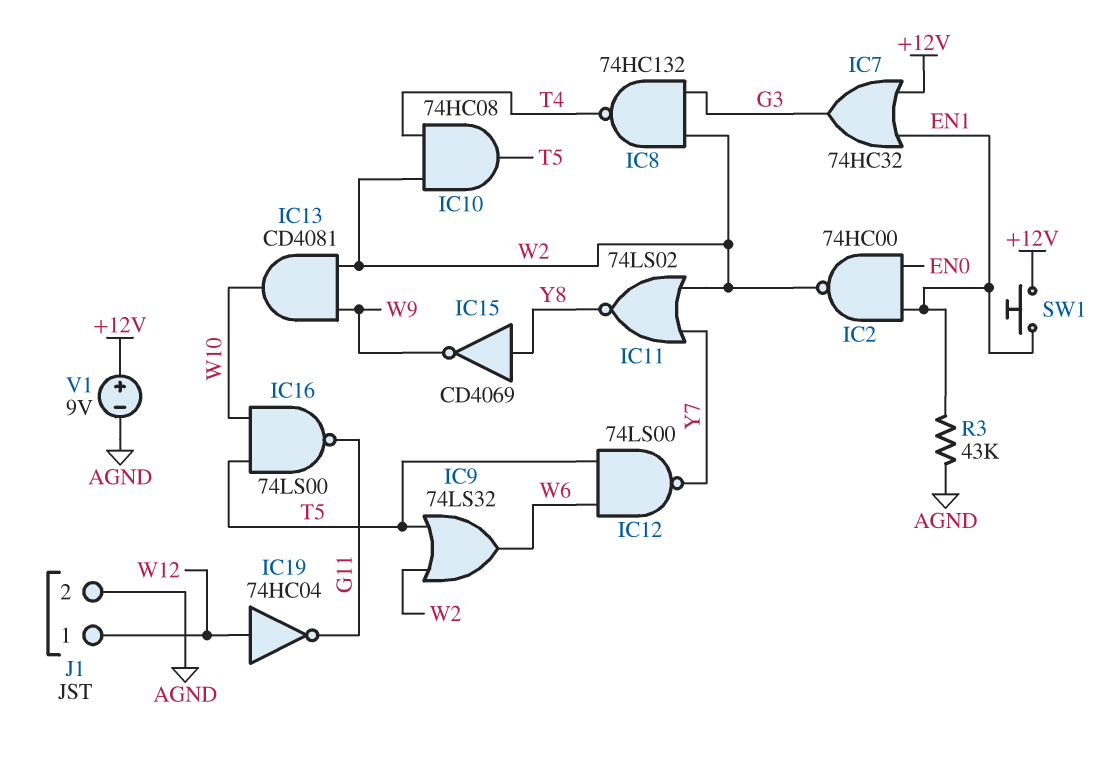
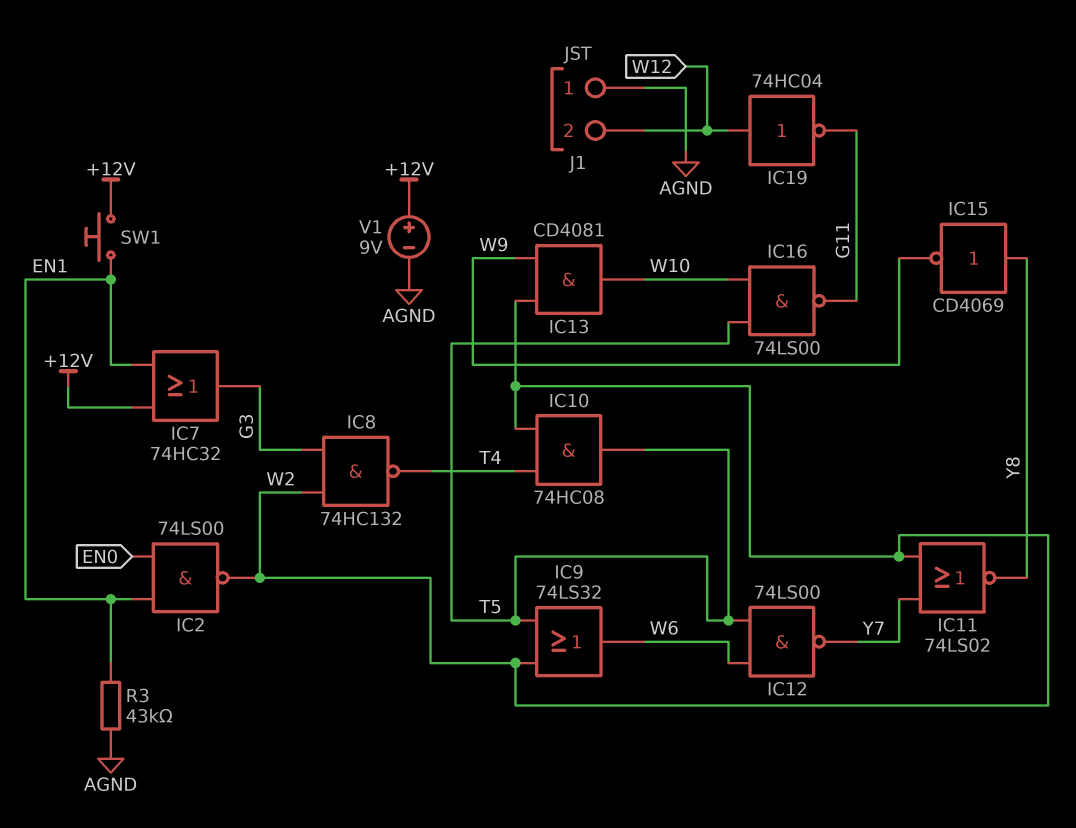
IC2: NAND 74HC00 (in EN0, in EN1, out W2) -> NAND 74LS00 (in EN0, in EN1, out W2)
J1 pin 1: W12 -> AGND
J1 pin 2: AGND -> W12

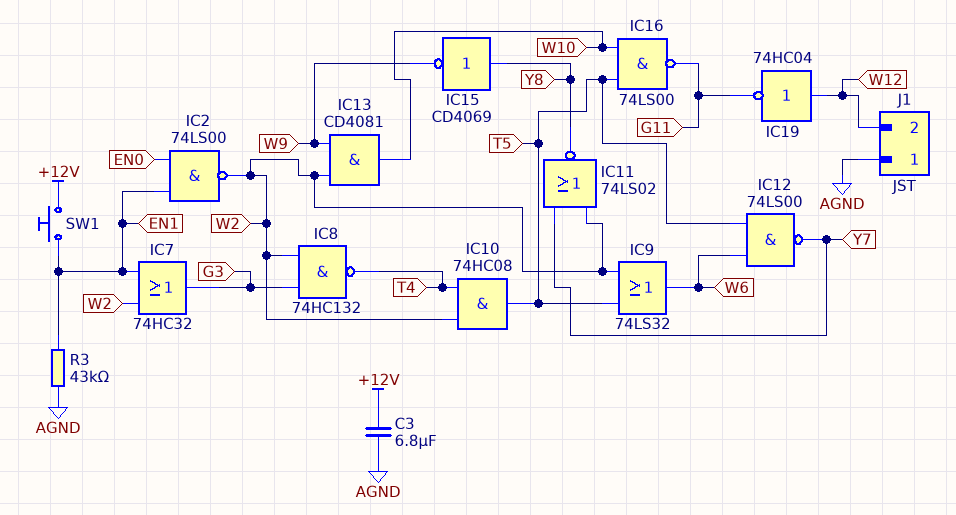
C3: none -> 6.8uF (+12V, AGND)
IC7: OR 74HC32 (in +12V, in EN1, out G3) -> OR 74HC32 (in EN1, in W2, out G3)
V1: 9V (plus +12V, minus AGND) -> none

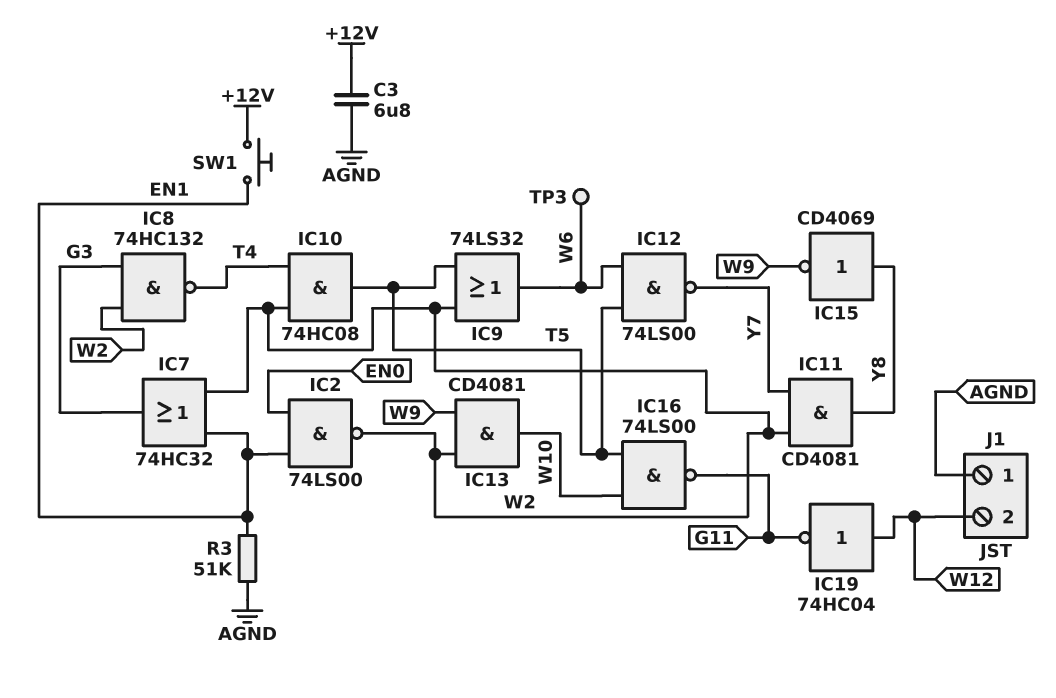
IC11: NOR 74LS02 (in W2, in Y7, out Y8) -> AND CD4081 (in W2, in Y7, out Y8)
R3: 43k (AGND, EN1) -> 51k (AGND, EN1)
TP3: none -> test point (W6)

